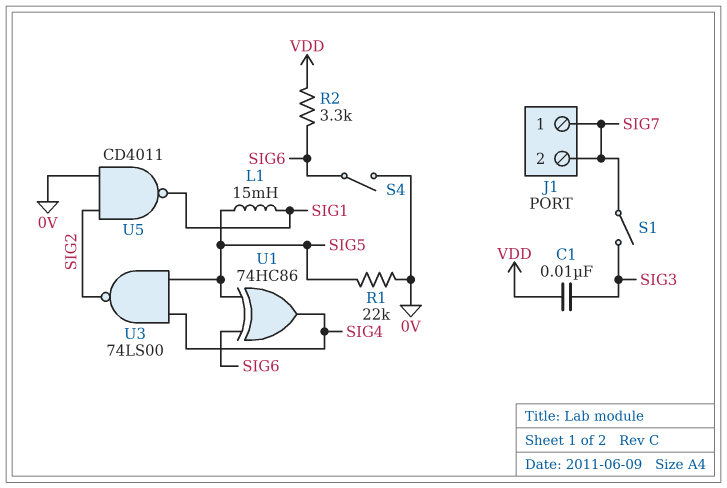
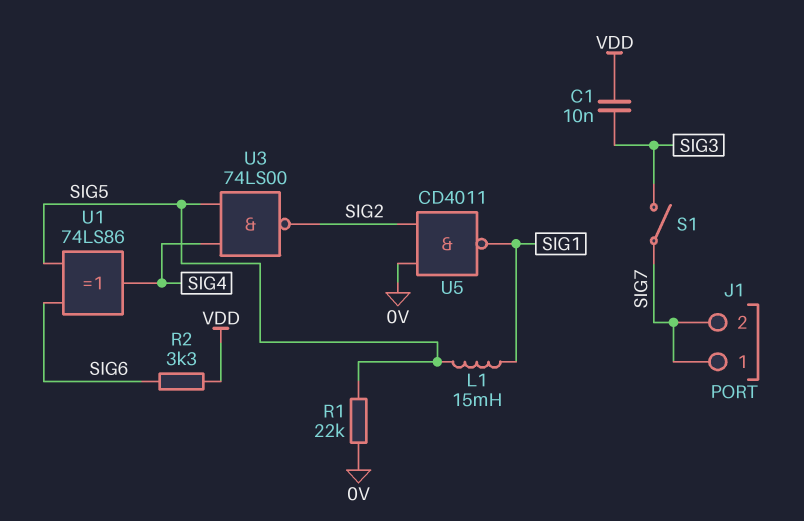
S4: switch (0V, SIG6) -> none
U1: XOR 74HC86 (in SIG5, in SIG6, out SIG4) -> XOR 74LS86 (in SIG5, in SIG6, out SIG4)

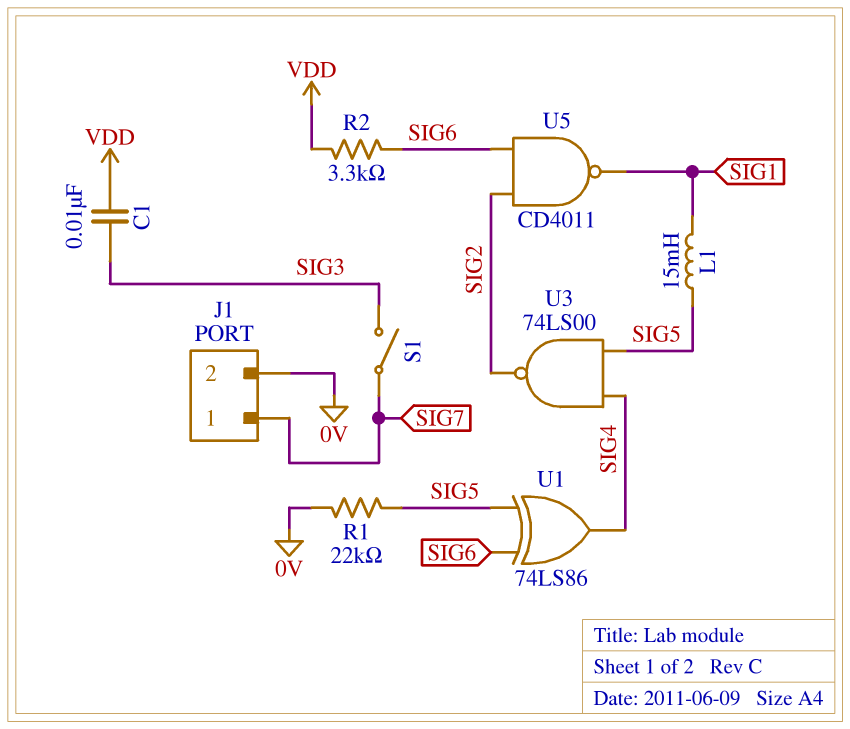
J1 pin 2: SIG7 -> 0V
U5: NAND CD4011 (in 0V, in SIG2, out SIG1) -> NAND CD4011 (in SIG2, in SIG6, out SIG1)

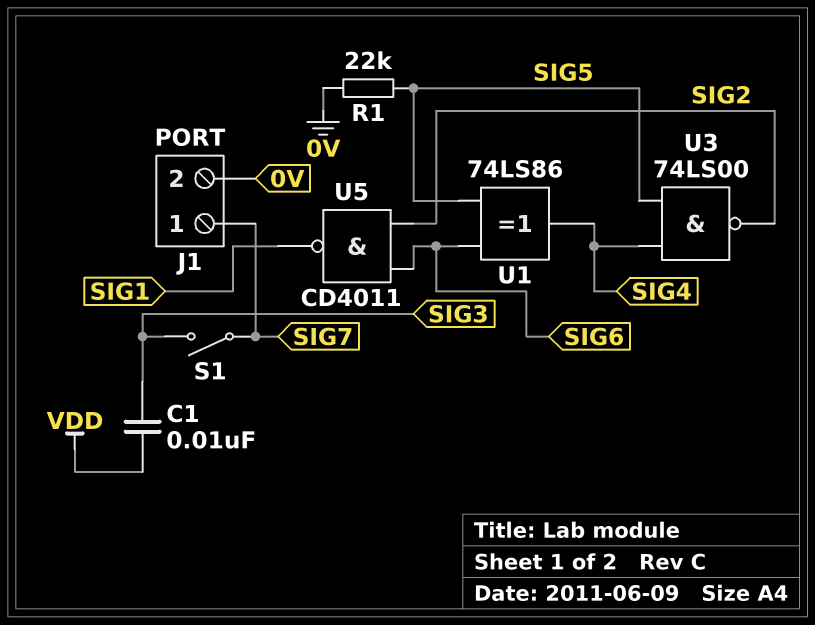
L1: 15mH (SIG1, SIG5) -> none
R2: 3.3k (SIG6, VDD) -> none

